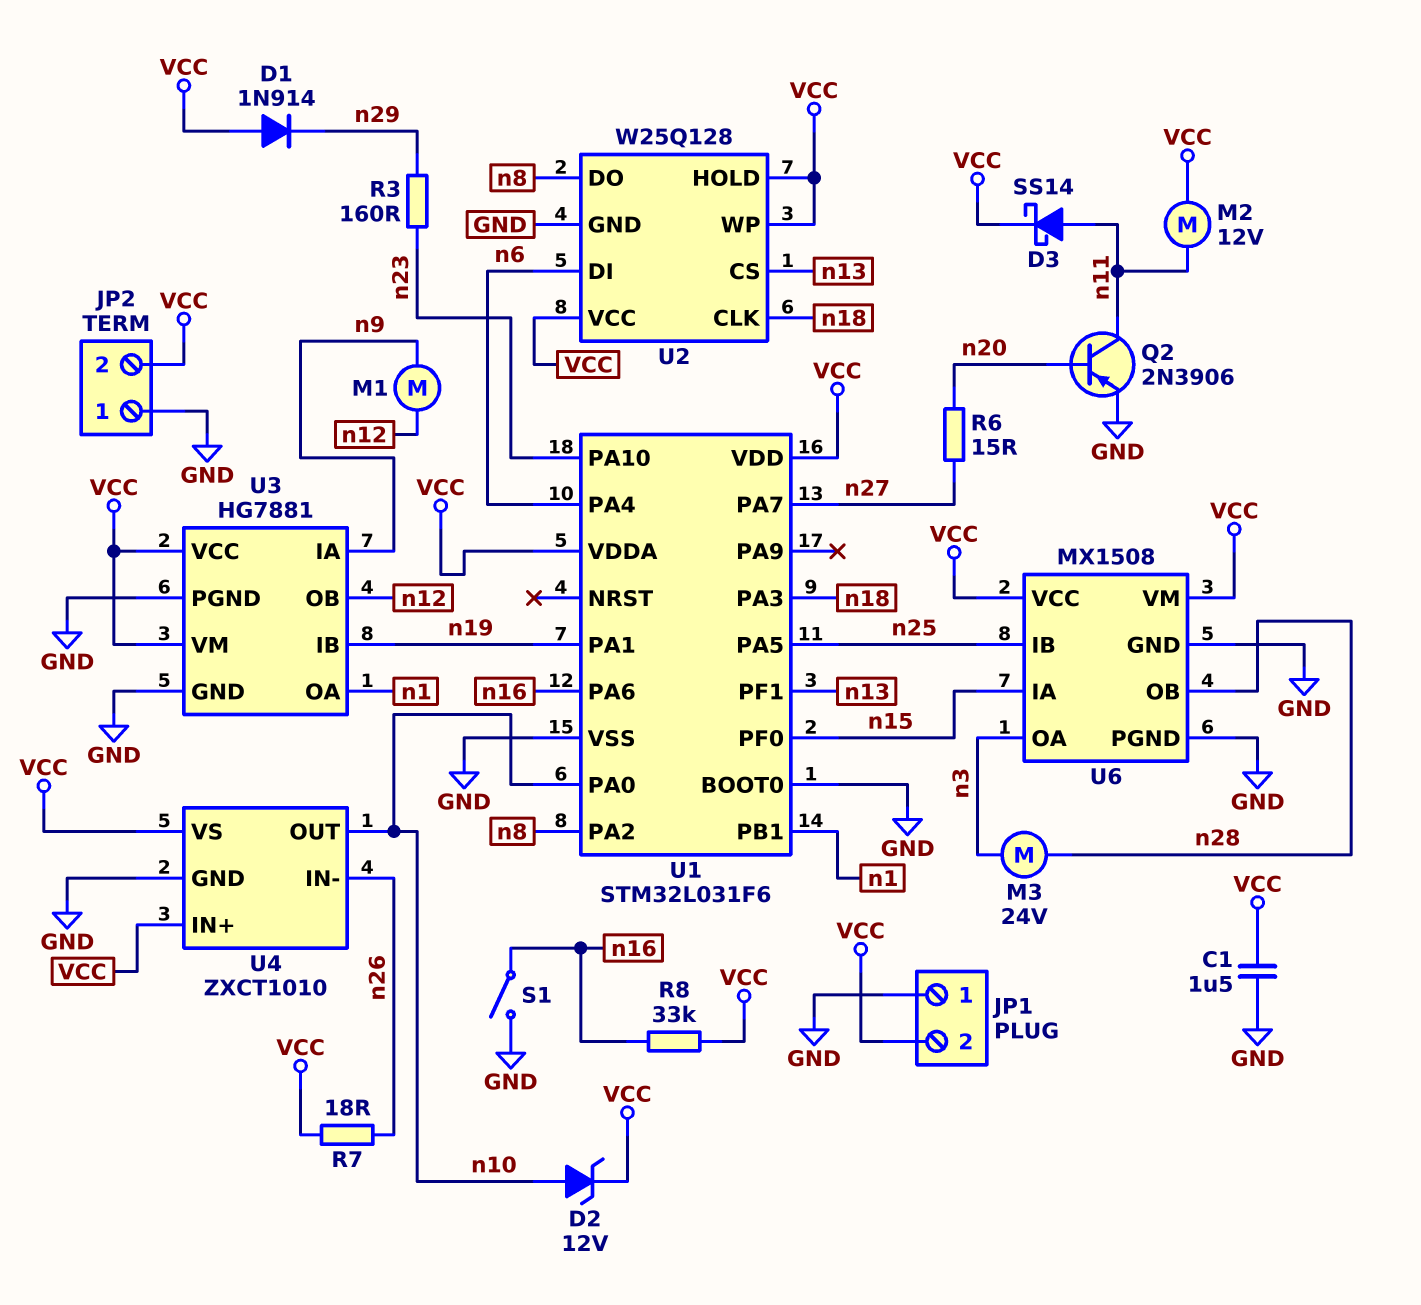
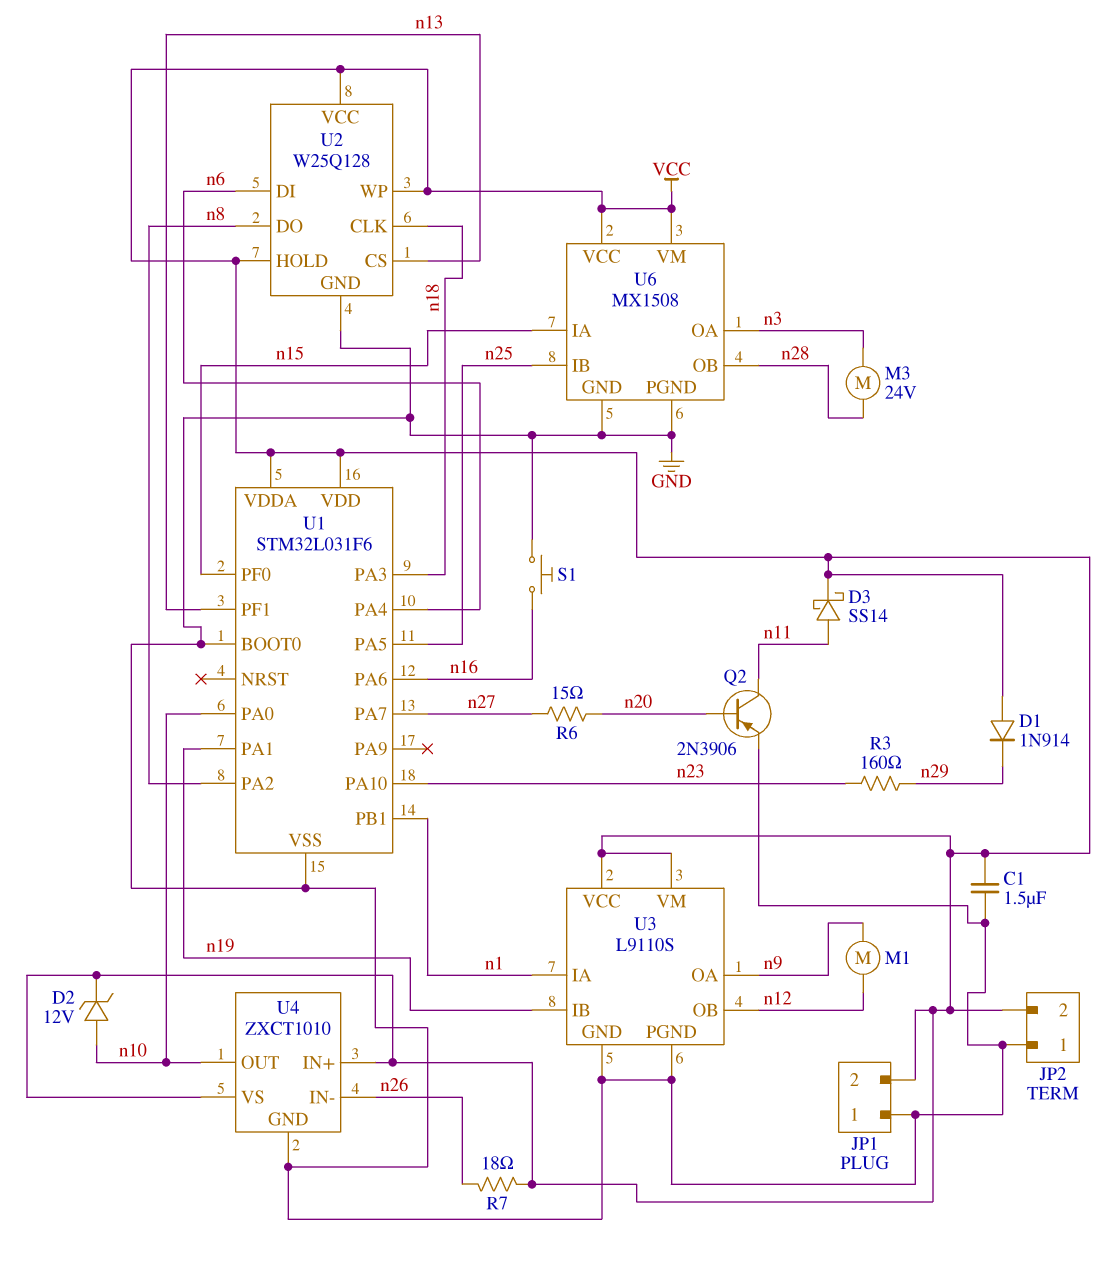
M2: motor 12V (VCC, n11) -> none
R8: 33k (VCC, n16) -> none
S1: switch (GND, n16) -> button (GND, n16)
U3: HG7881 -> L9110S
U3 pin IA: n9 -> n1
U3 pin OA: n1 -> n9

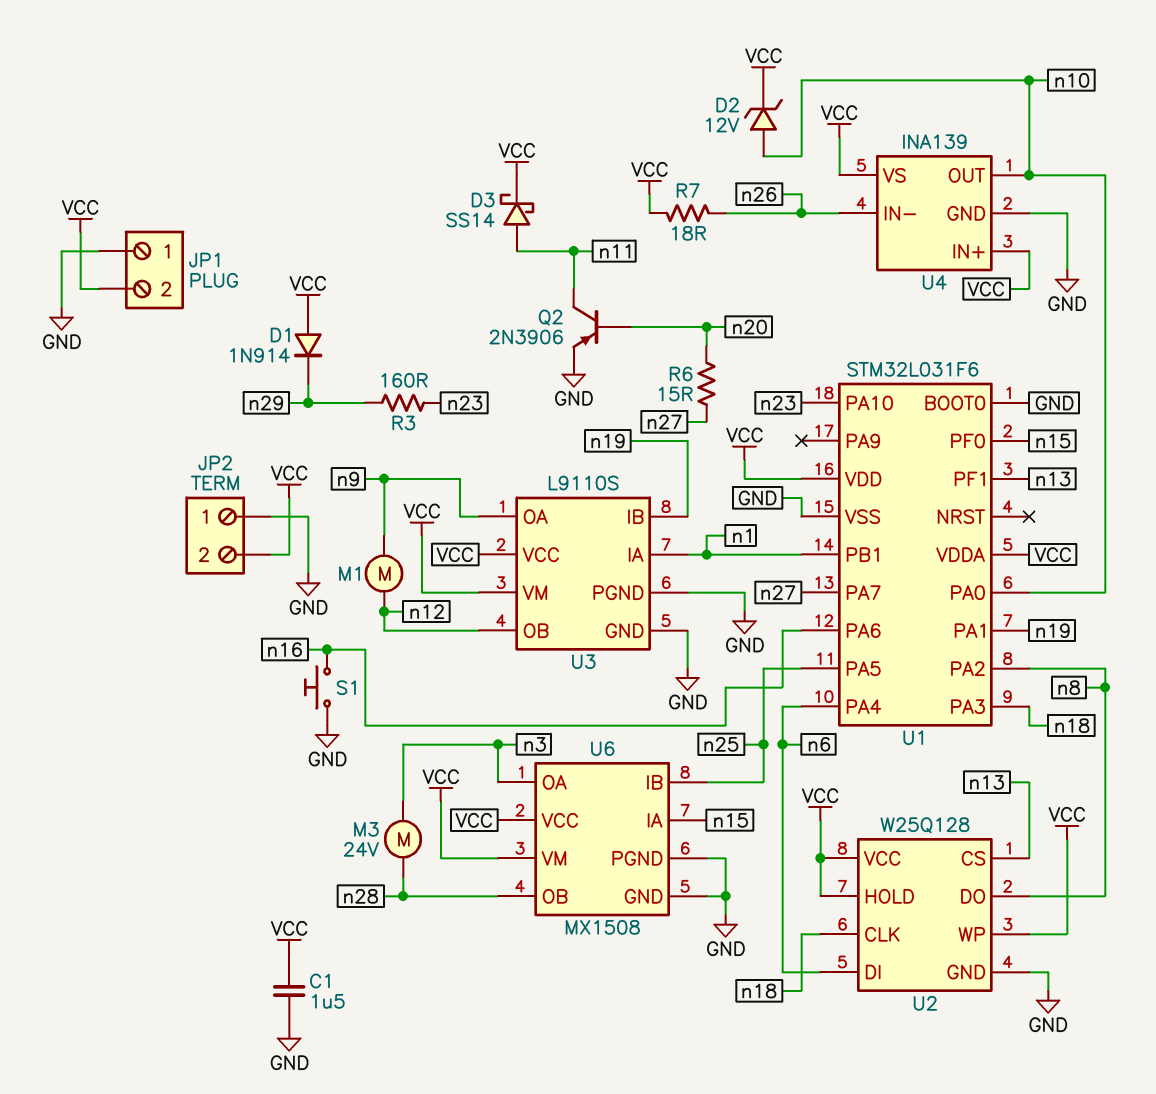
U4: ZXCT1010 -> INA139

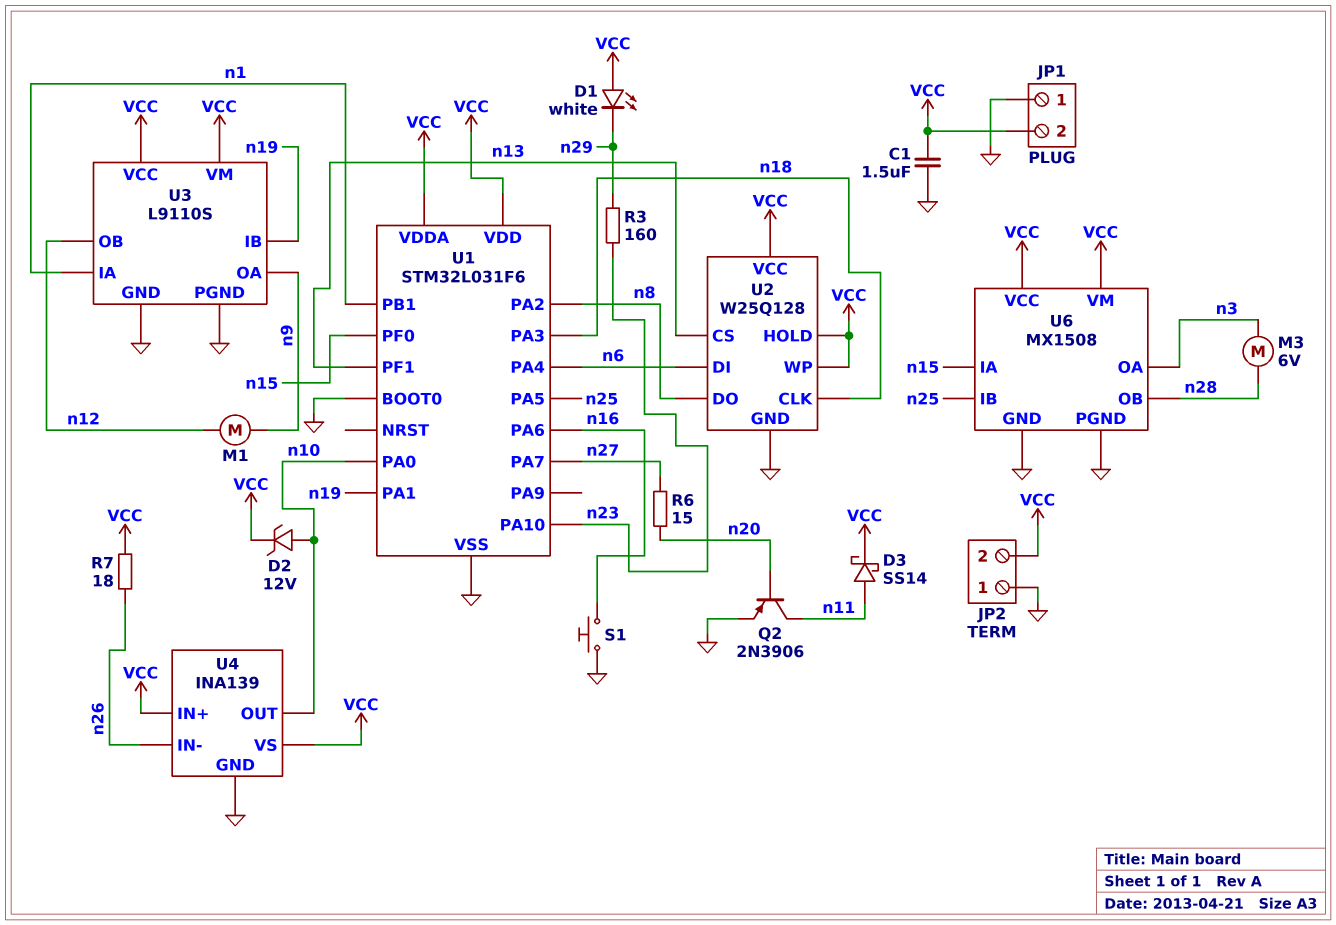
D1: diode 1N914 (A VCC, K n29) -> LED white (A VCC, K n29)
M3: motor 24V (n3, n28) -> motor 6V (n3, n28)

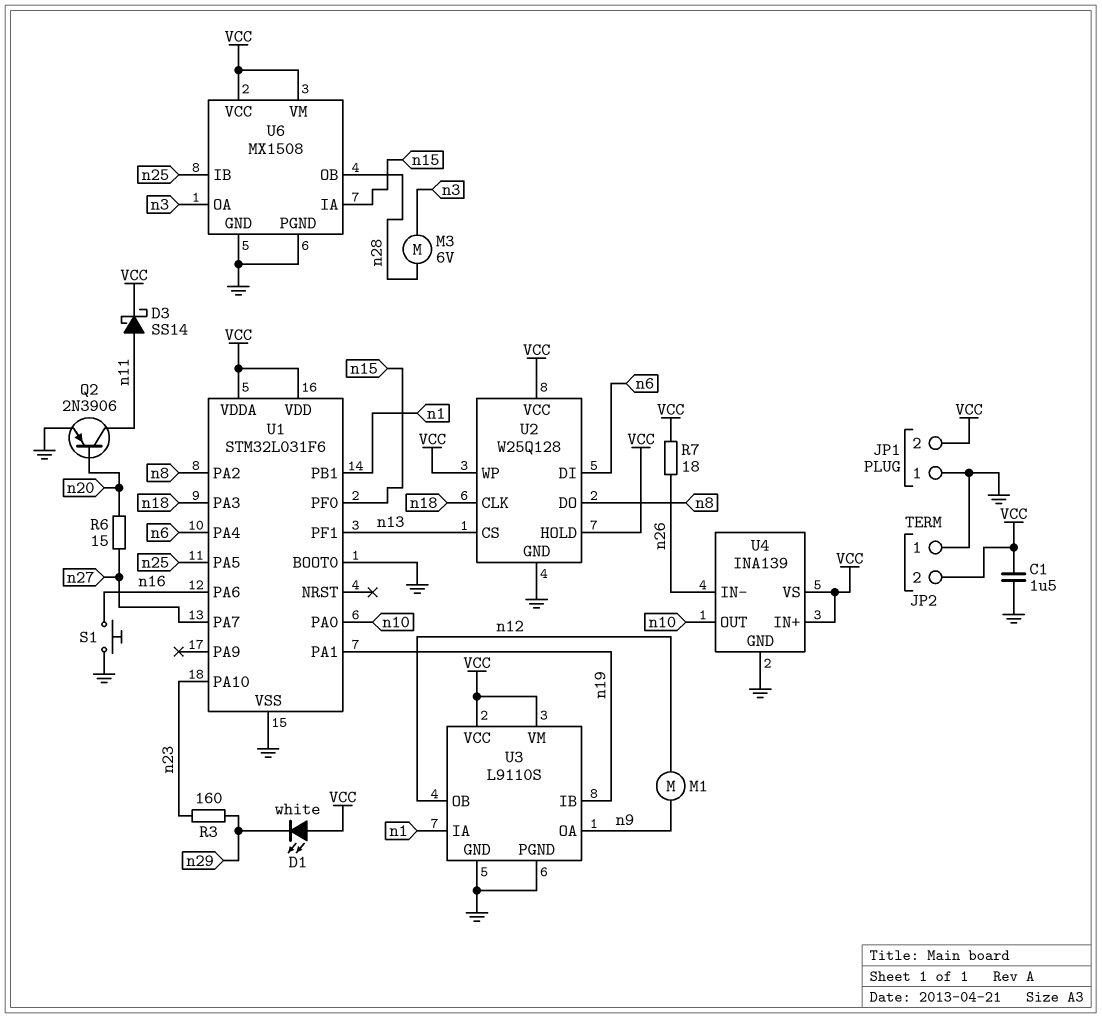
D2: zener 12V (A n10, K VCC) -> none

